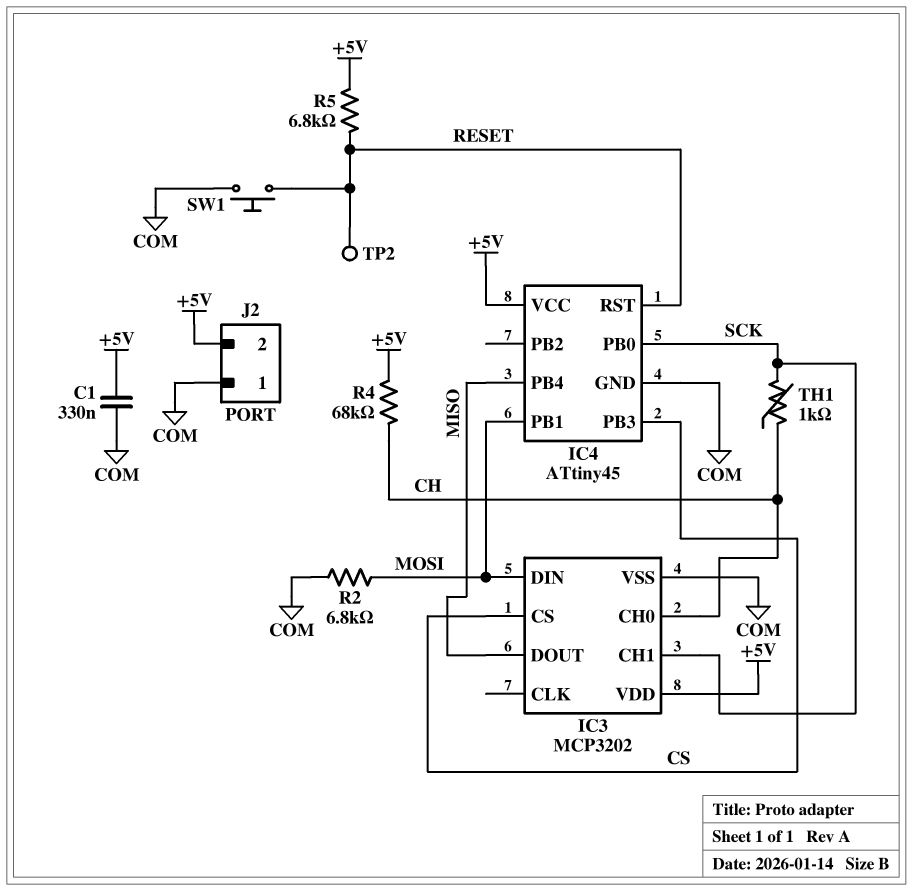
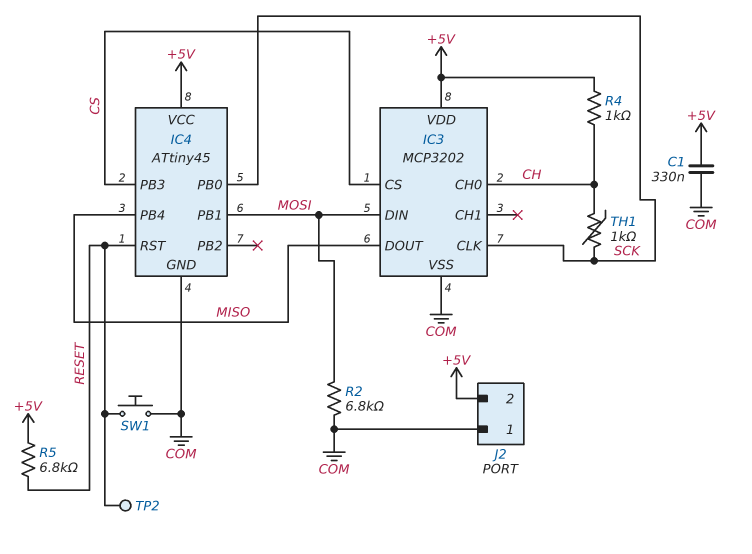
IC3 pin CH1: SCK -> none
IC3 pin CLK: none -> SCK
R4: 68k (+5V, CH) -> 1k (+5V, CH)

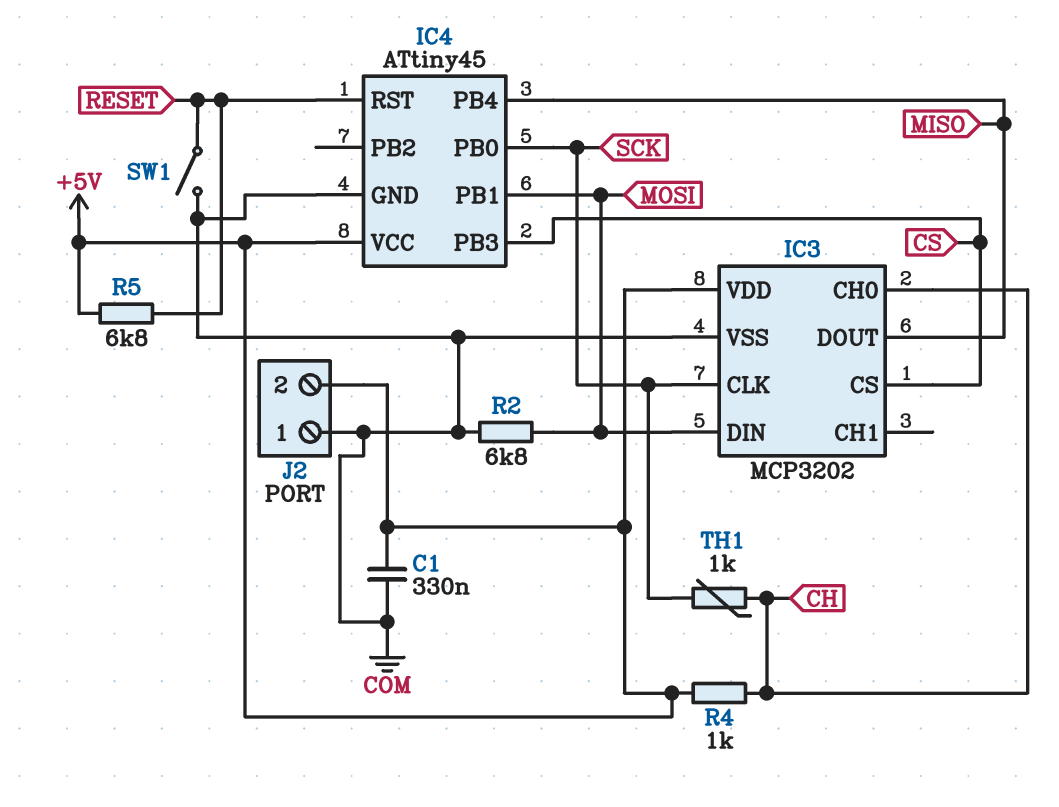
SW1: button (COM, RESET) -> switch (COM, RESET)
TP2: test point (RESET) -> none

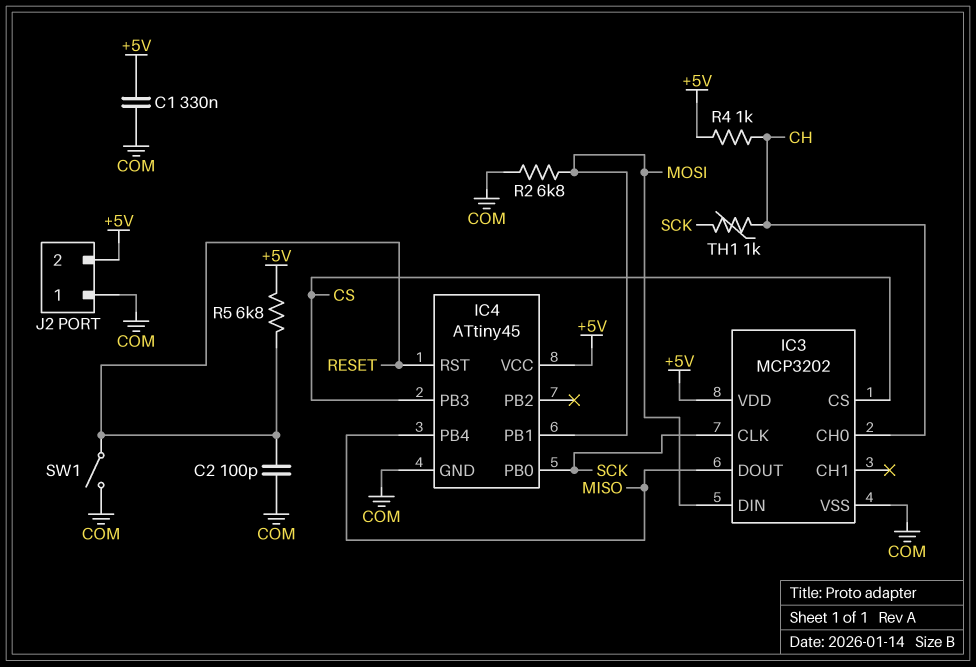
C2: none -> 100pF (COM, RESET)

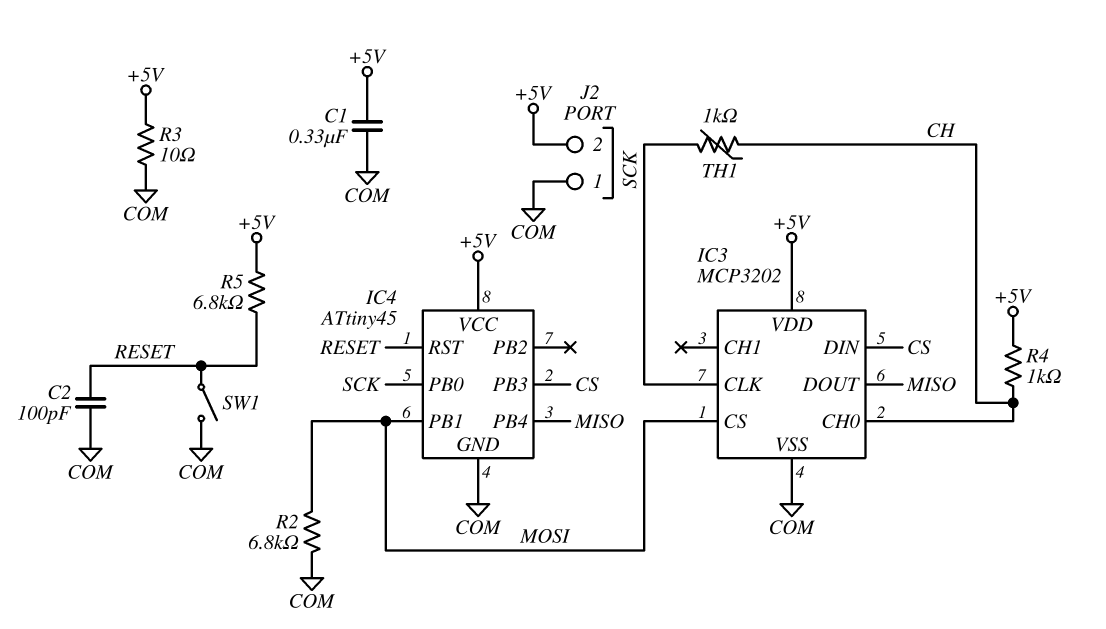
IC3 pin CS: CS -> MOSI
IC3 pin DIN: MOSI -> CS
R3: none -> 10 (+5V, COM)

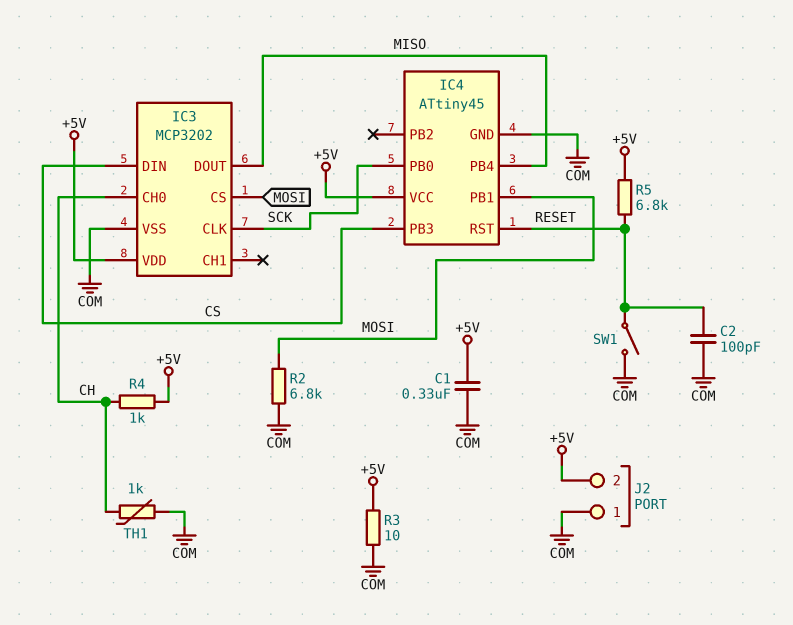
TH1: 1k (CH, SCK) -> 1k (CH, COM)

